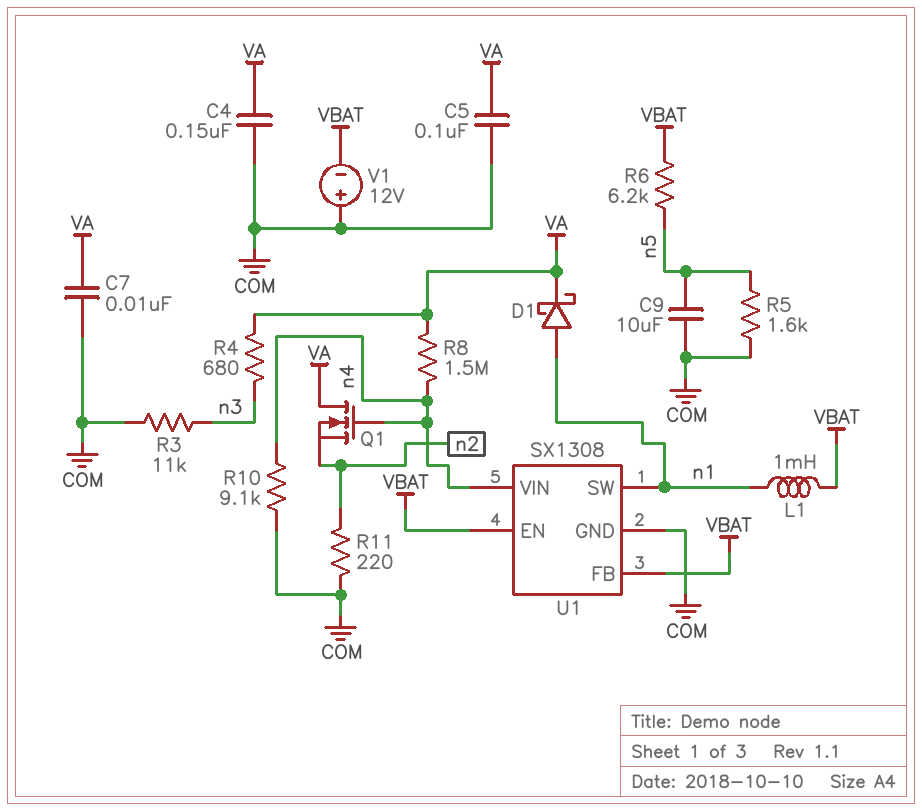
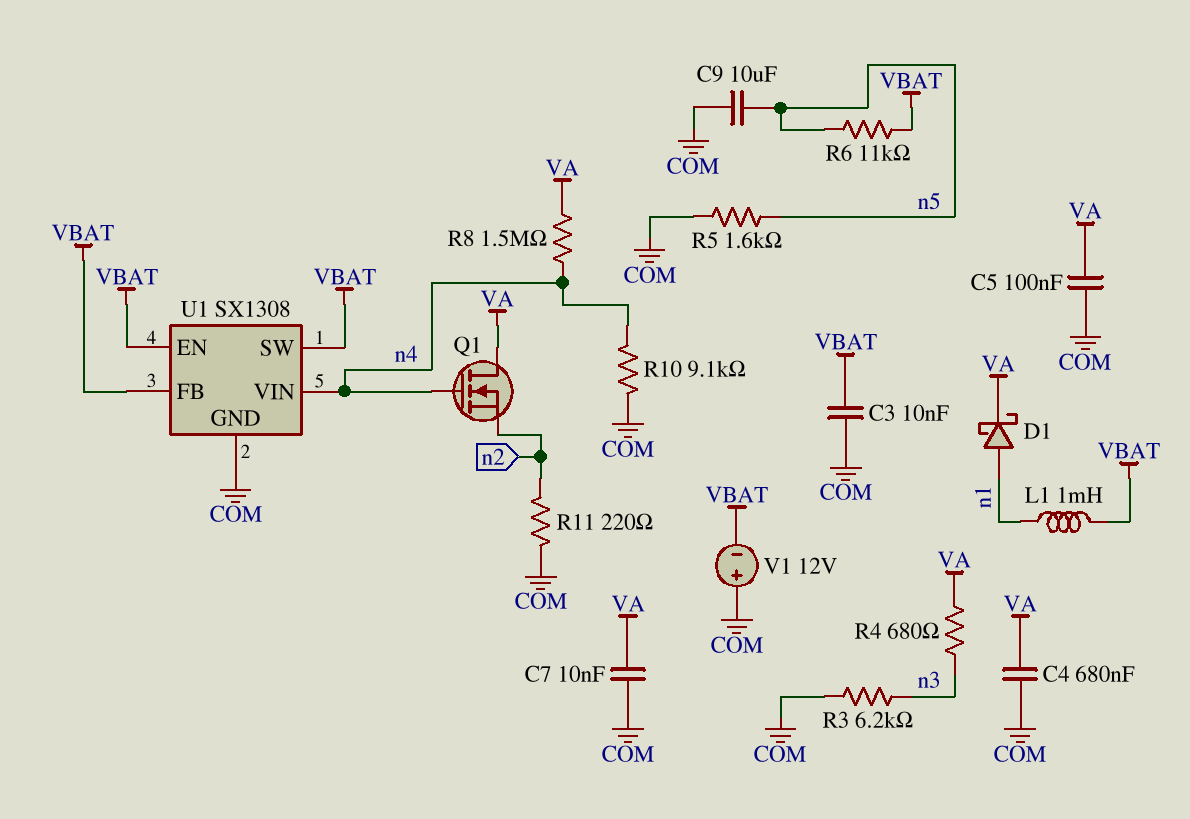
C3: none -> 10nF (COM, VBAT)
C4: 150nF (COM, VA) -> 680nF (COM, VA)
R3: 11k (COM, n3) -> 6.2k (COM, n3)
R6: 6.2k (VBAT, n5) -> 11k (VBAT, n5)
U1 pin SW: n1 -> VBAT

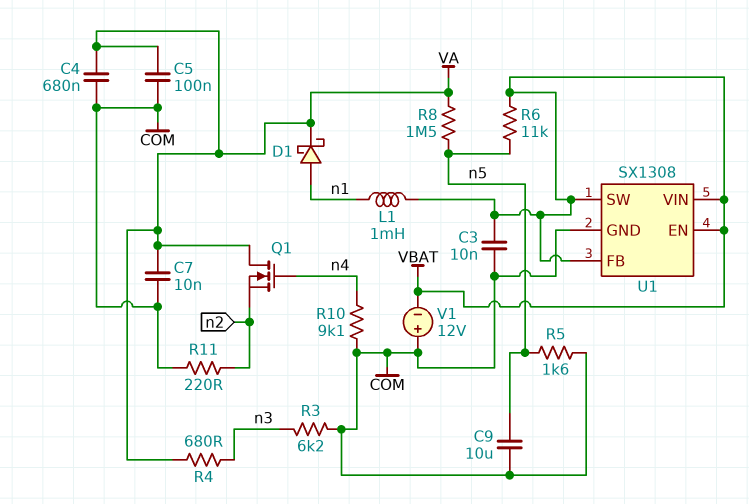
R8: 1.5M (VA, n4) -> 1.5M (VA, n5)
U1 pin VIN: n4 -> VBAT

